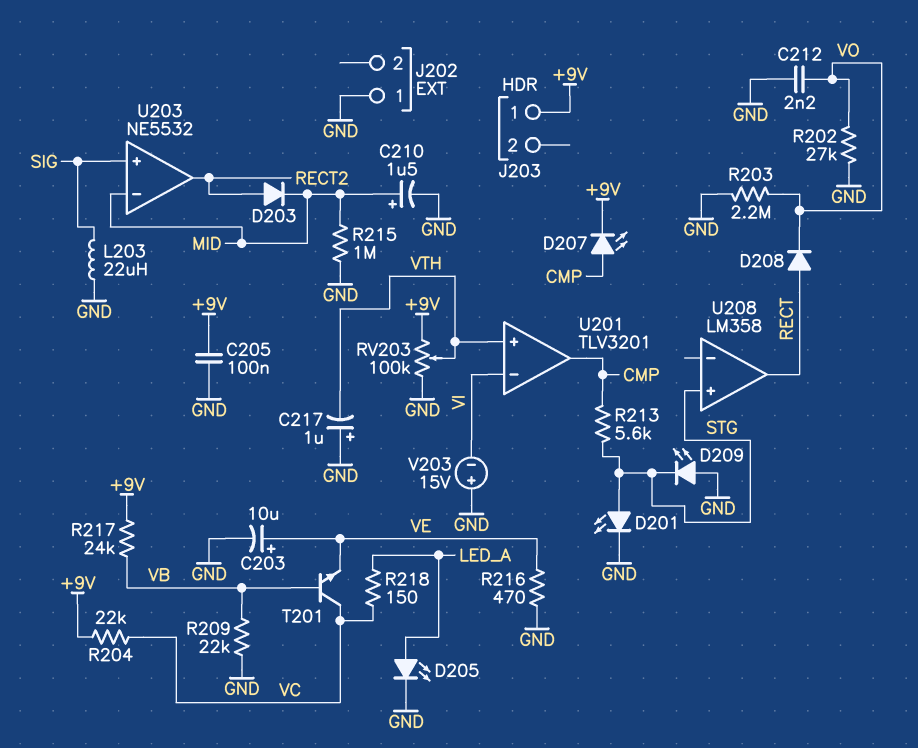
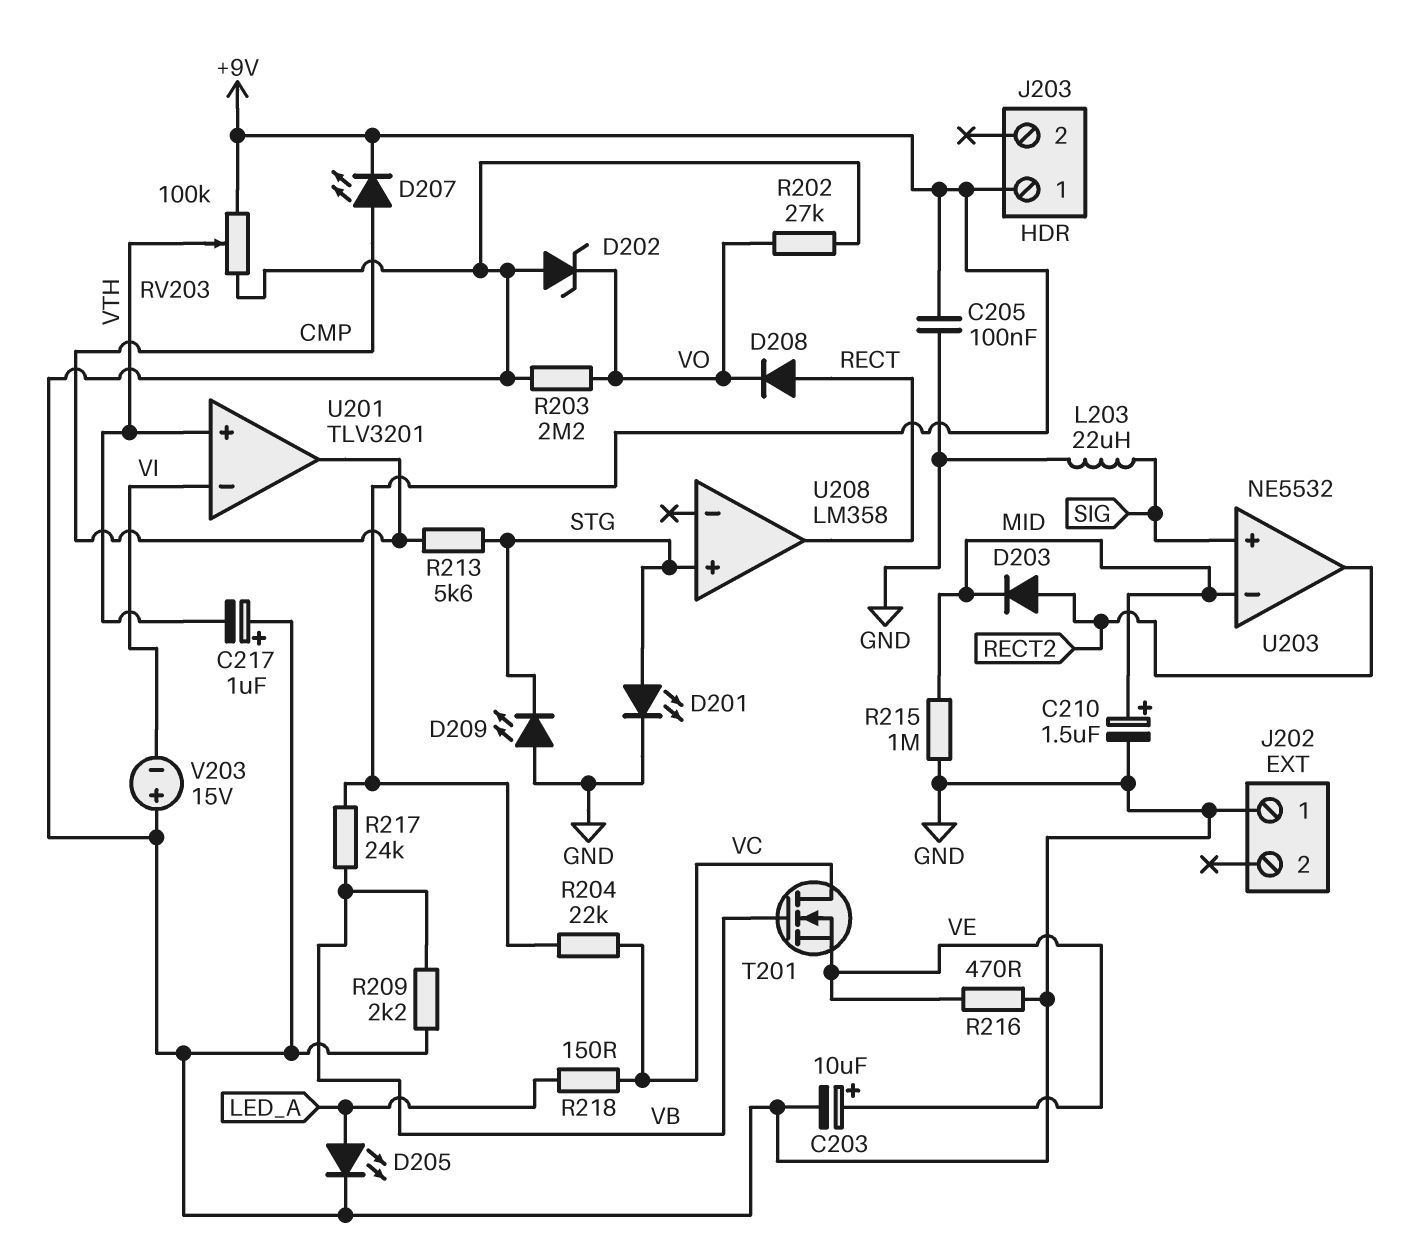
C212: 2.2nF (GND, VO) -> none
D202: none -> zener (A GND, K VO)
R209: 22k (GND, VB) -> 2.2k (GND, VB)
T201: NPN (B VB, C VC, E VE) -> NMOS (G VB, D VC, S VE)

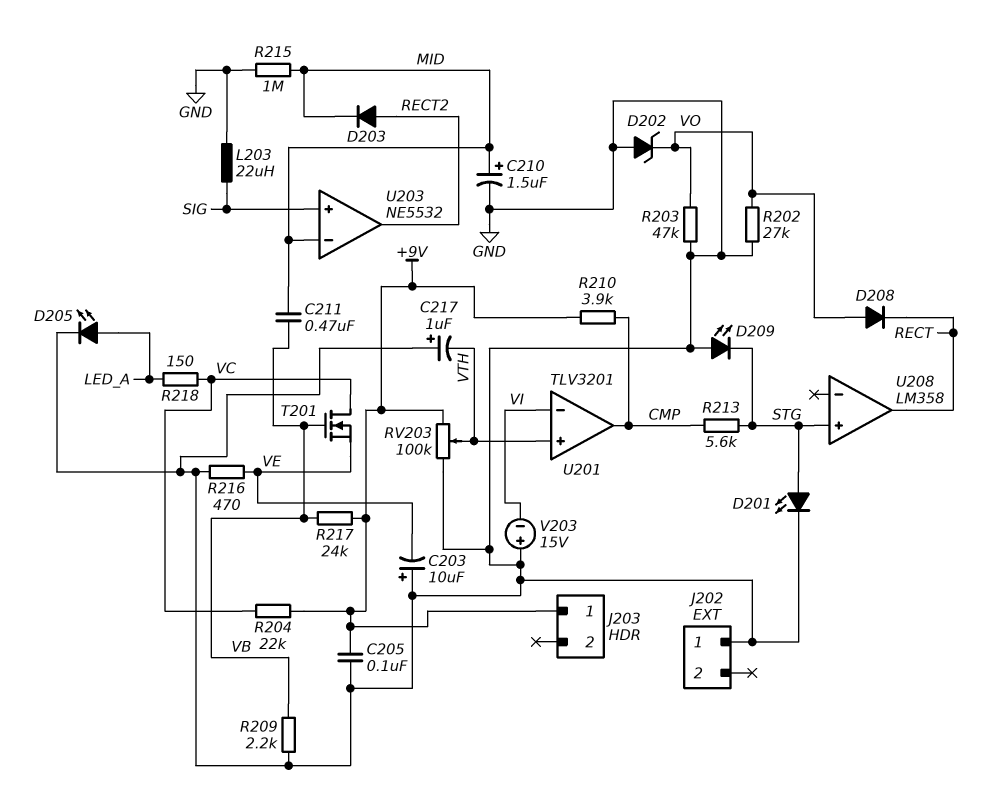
C203: 10uF (plus VE, minus GND) -> 10uF (plus GND, minus VE)
C211: none -> 470nF (MID, VB)
D207: LED (A CMP, K +9V) -> none
D208: diode (A RECT, K VO) -> diode (A VO, K RECT)
R203: 2.2M (GND, VO) -> 47k (GND, VO)
R210: none -> 3.9k (+9V, CMP)

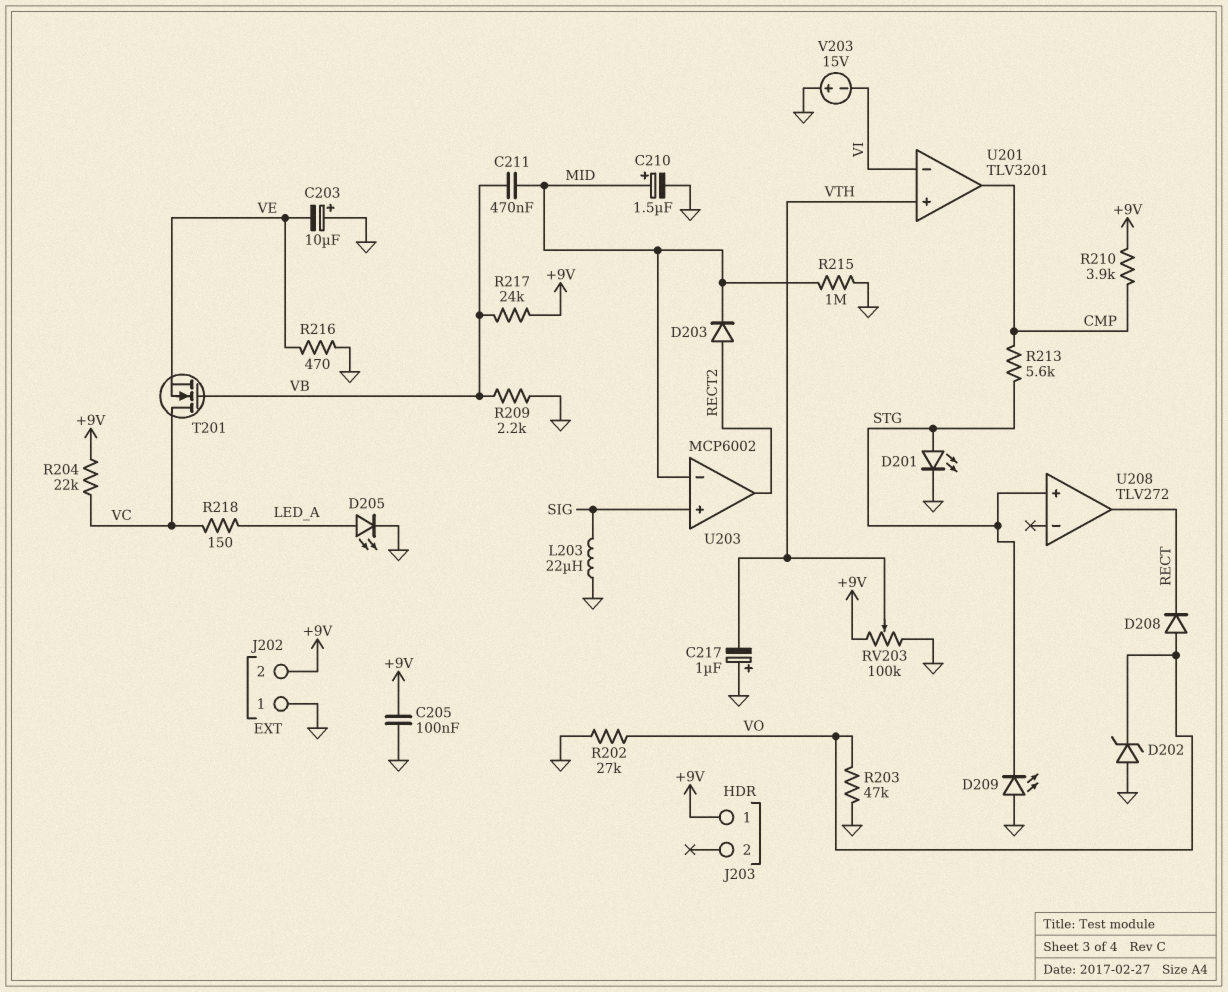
J202 pin 2: none -> +9V
U203: NE5532 -> MCP6002
U208: LM358 -> TLV272

